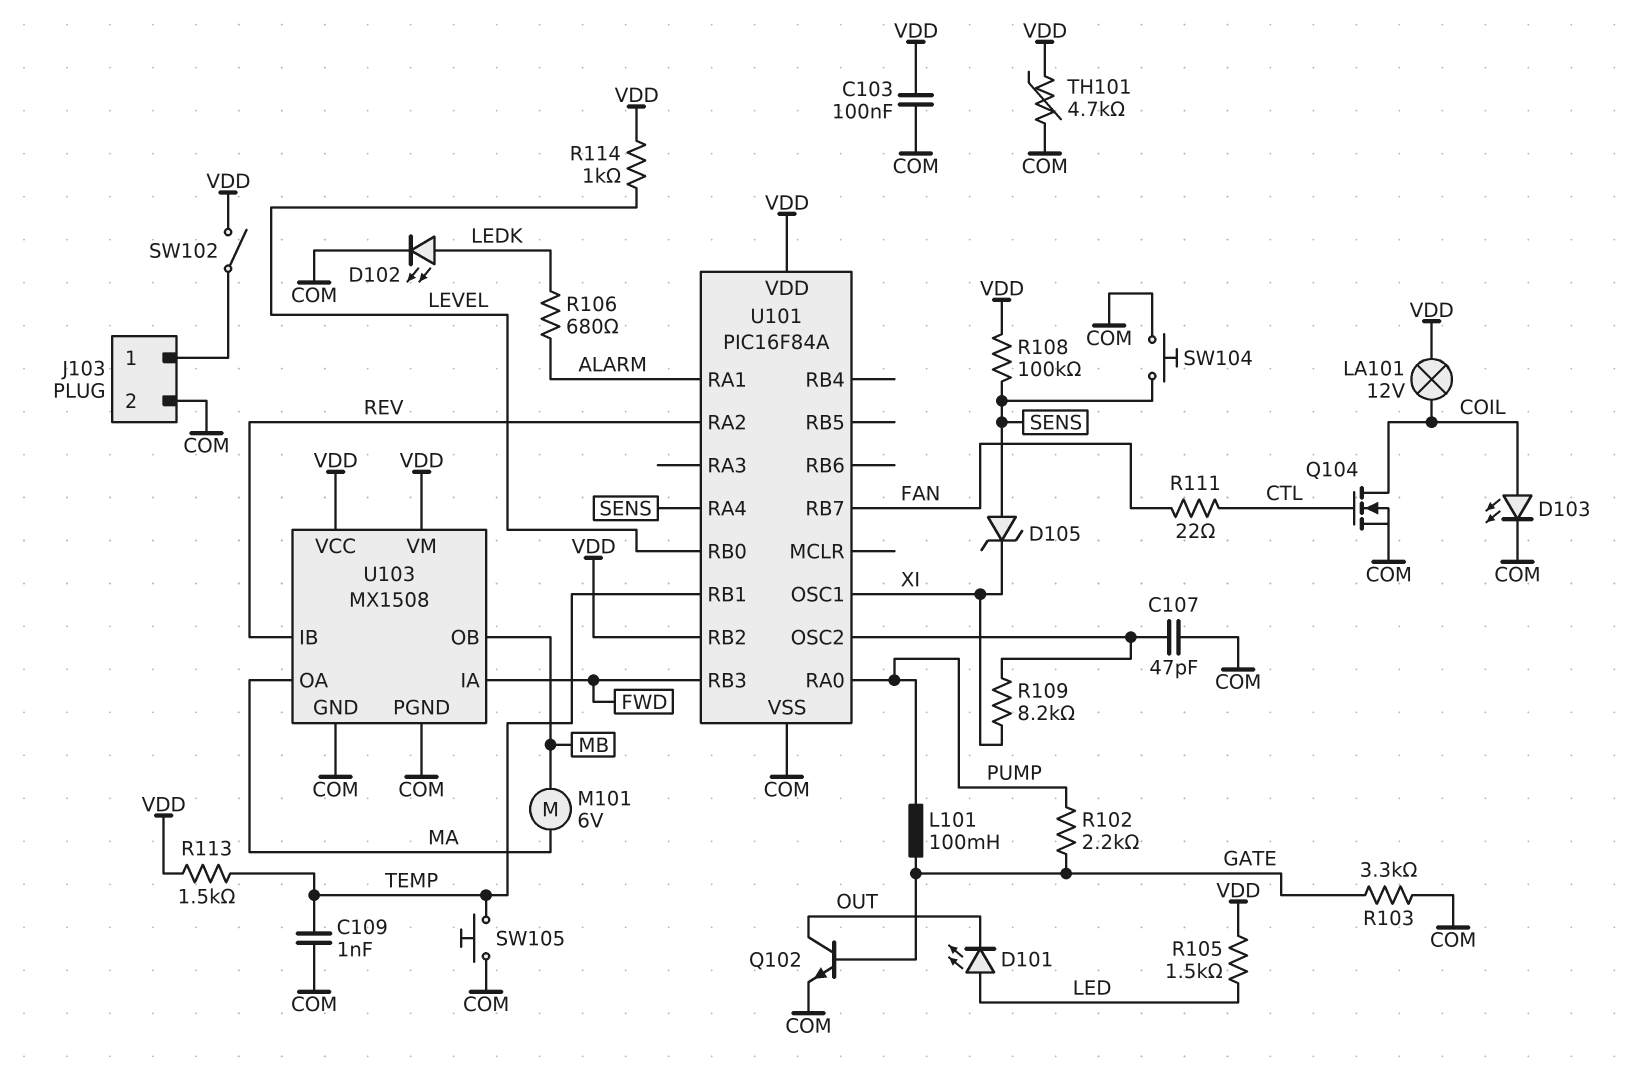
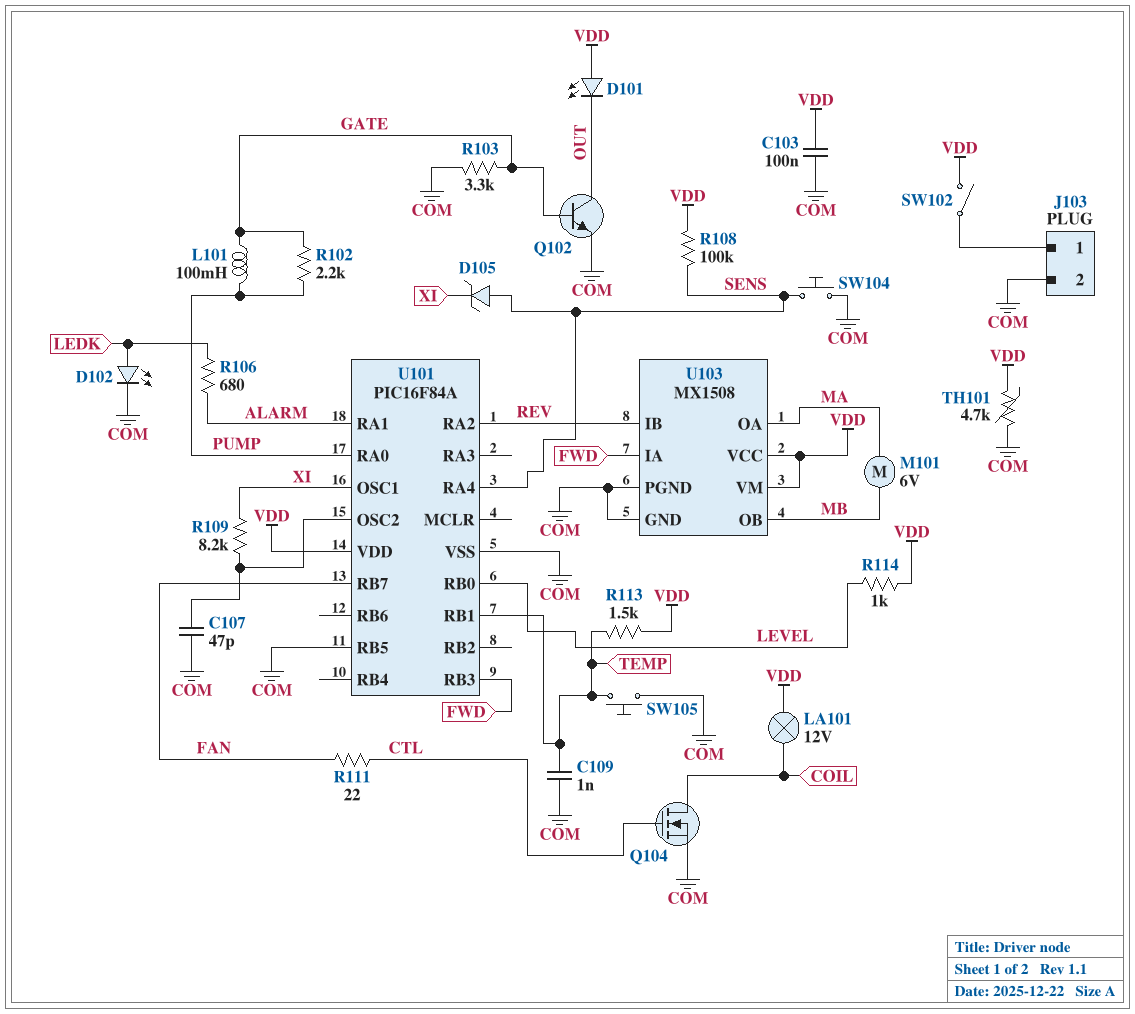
D101: LED (A LED, K OUT) -> LED (A VDD, K OUT)
D103: LED (A COIL, K COM) -> none
R105: 1.5k (LED, VDD) -> none
U101 pin RB2: VDD -> none
U101 pin RB5: none -> COM

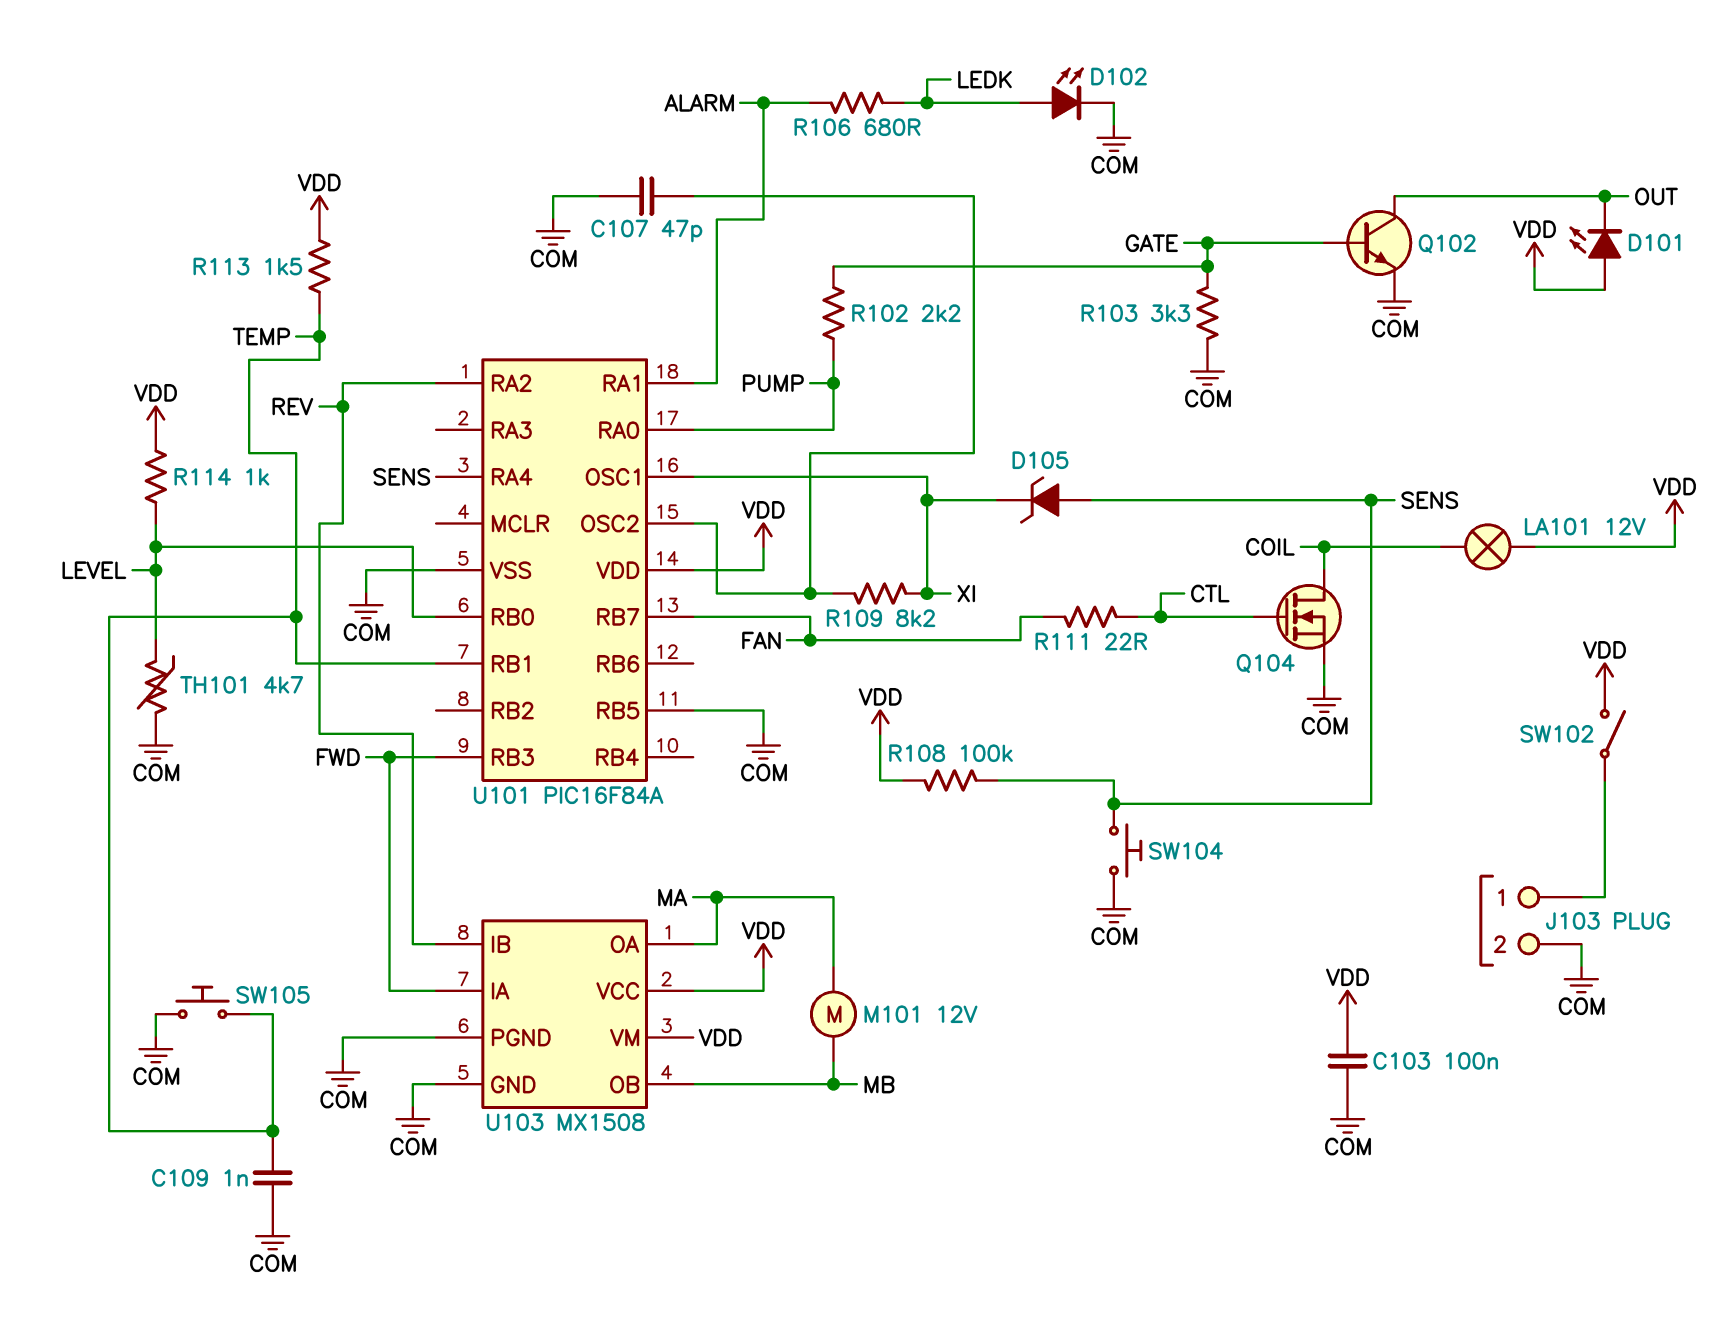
L101: 100mH (GATE, PUMP) -> none
M101: motor 6V (MA, MB) -> motor 12V (MA, MB)
TH101: 4.7k (COM, VDD) -> 4.7k (COM, LEVEL)

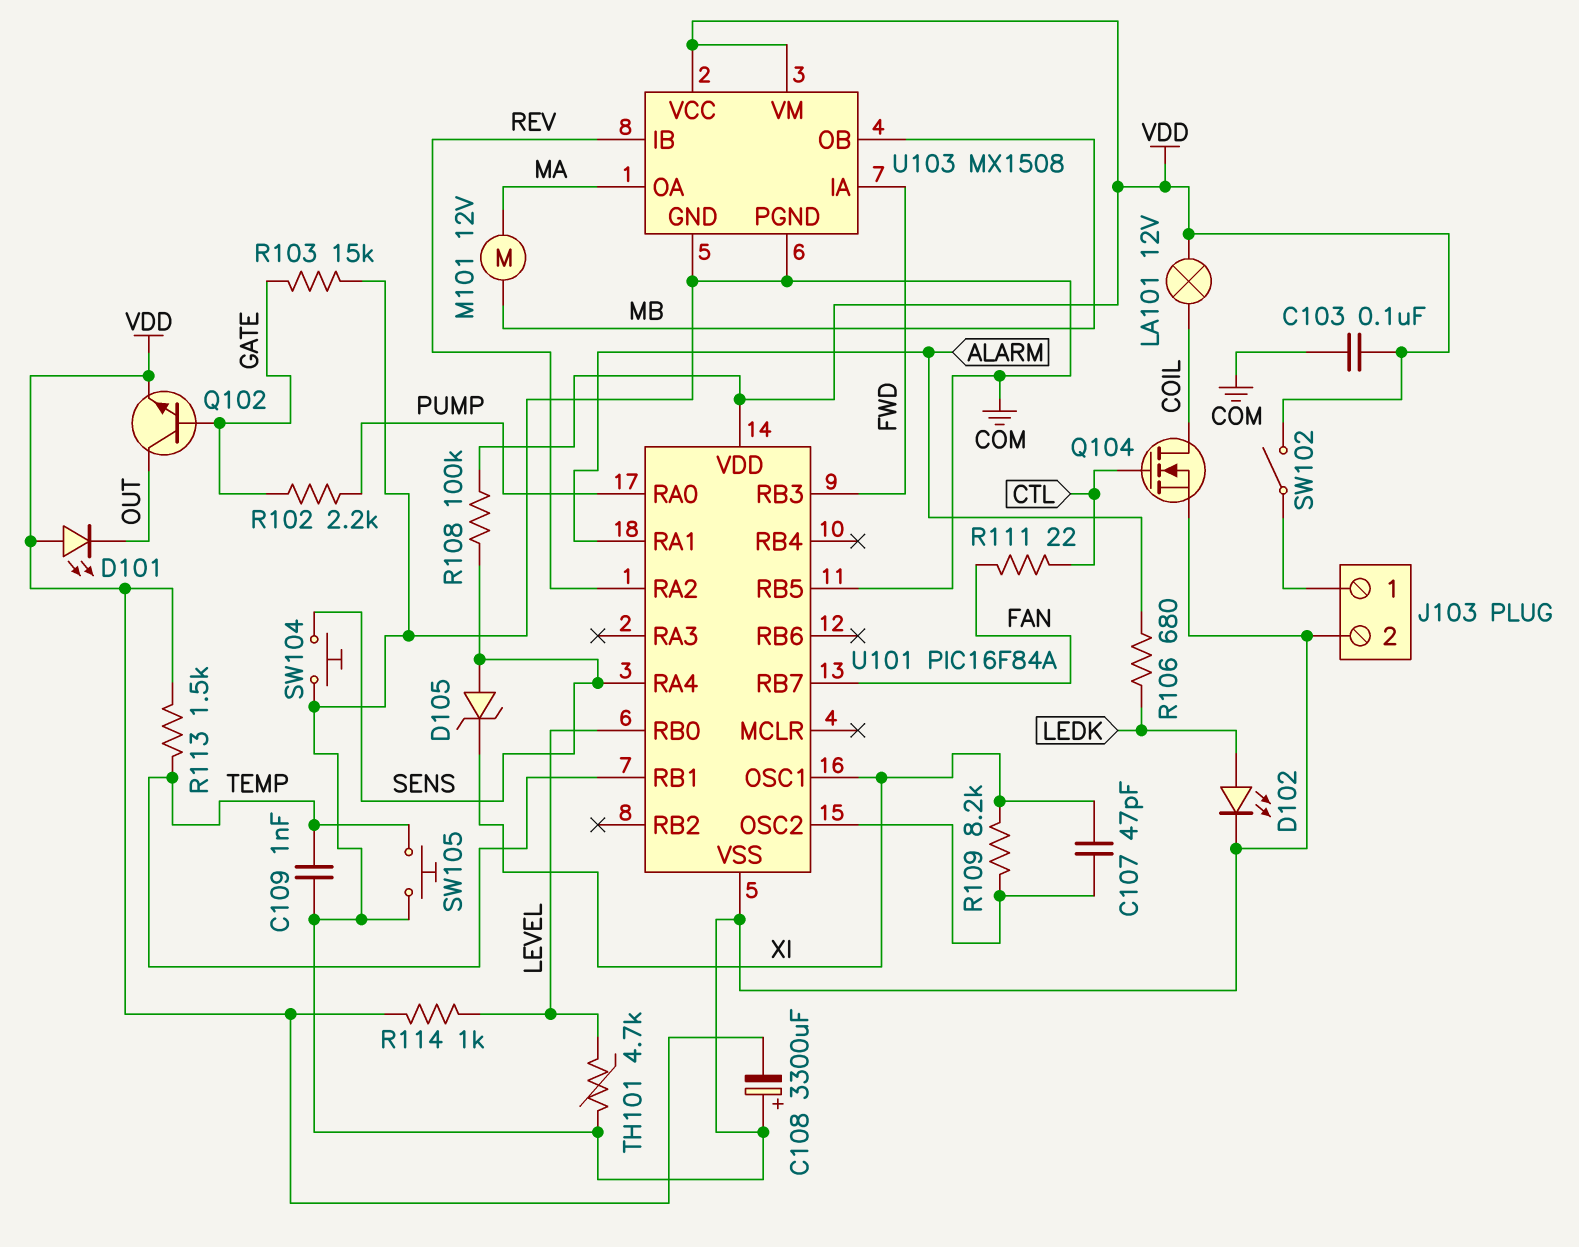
C107: 47pF (COM, U101/OSC2) -> 47pF (U101/OSC2, XI)
C108: none -> 3300uF (plus COM, minus VDD)
Q102: NPN (B GATE, C OUT, E COM) -> NPN (B GATE, C OUT, E VDD)
R103: 3.3k (COM, GATE) -> 15k (COM, GATE)

